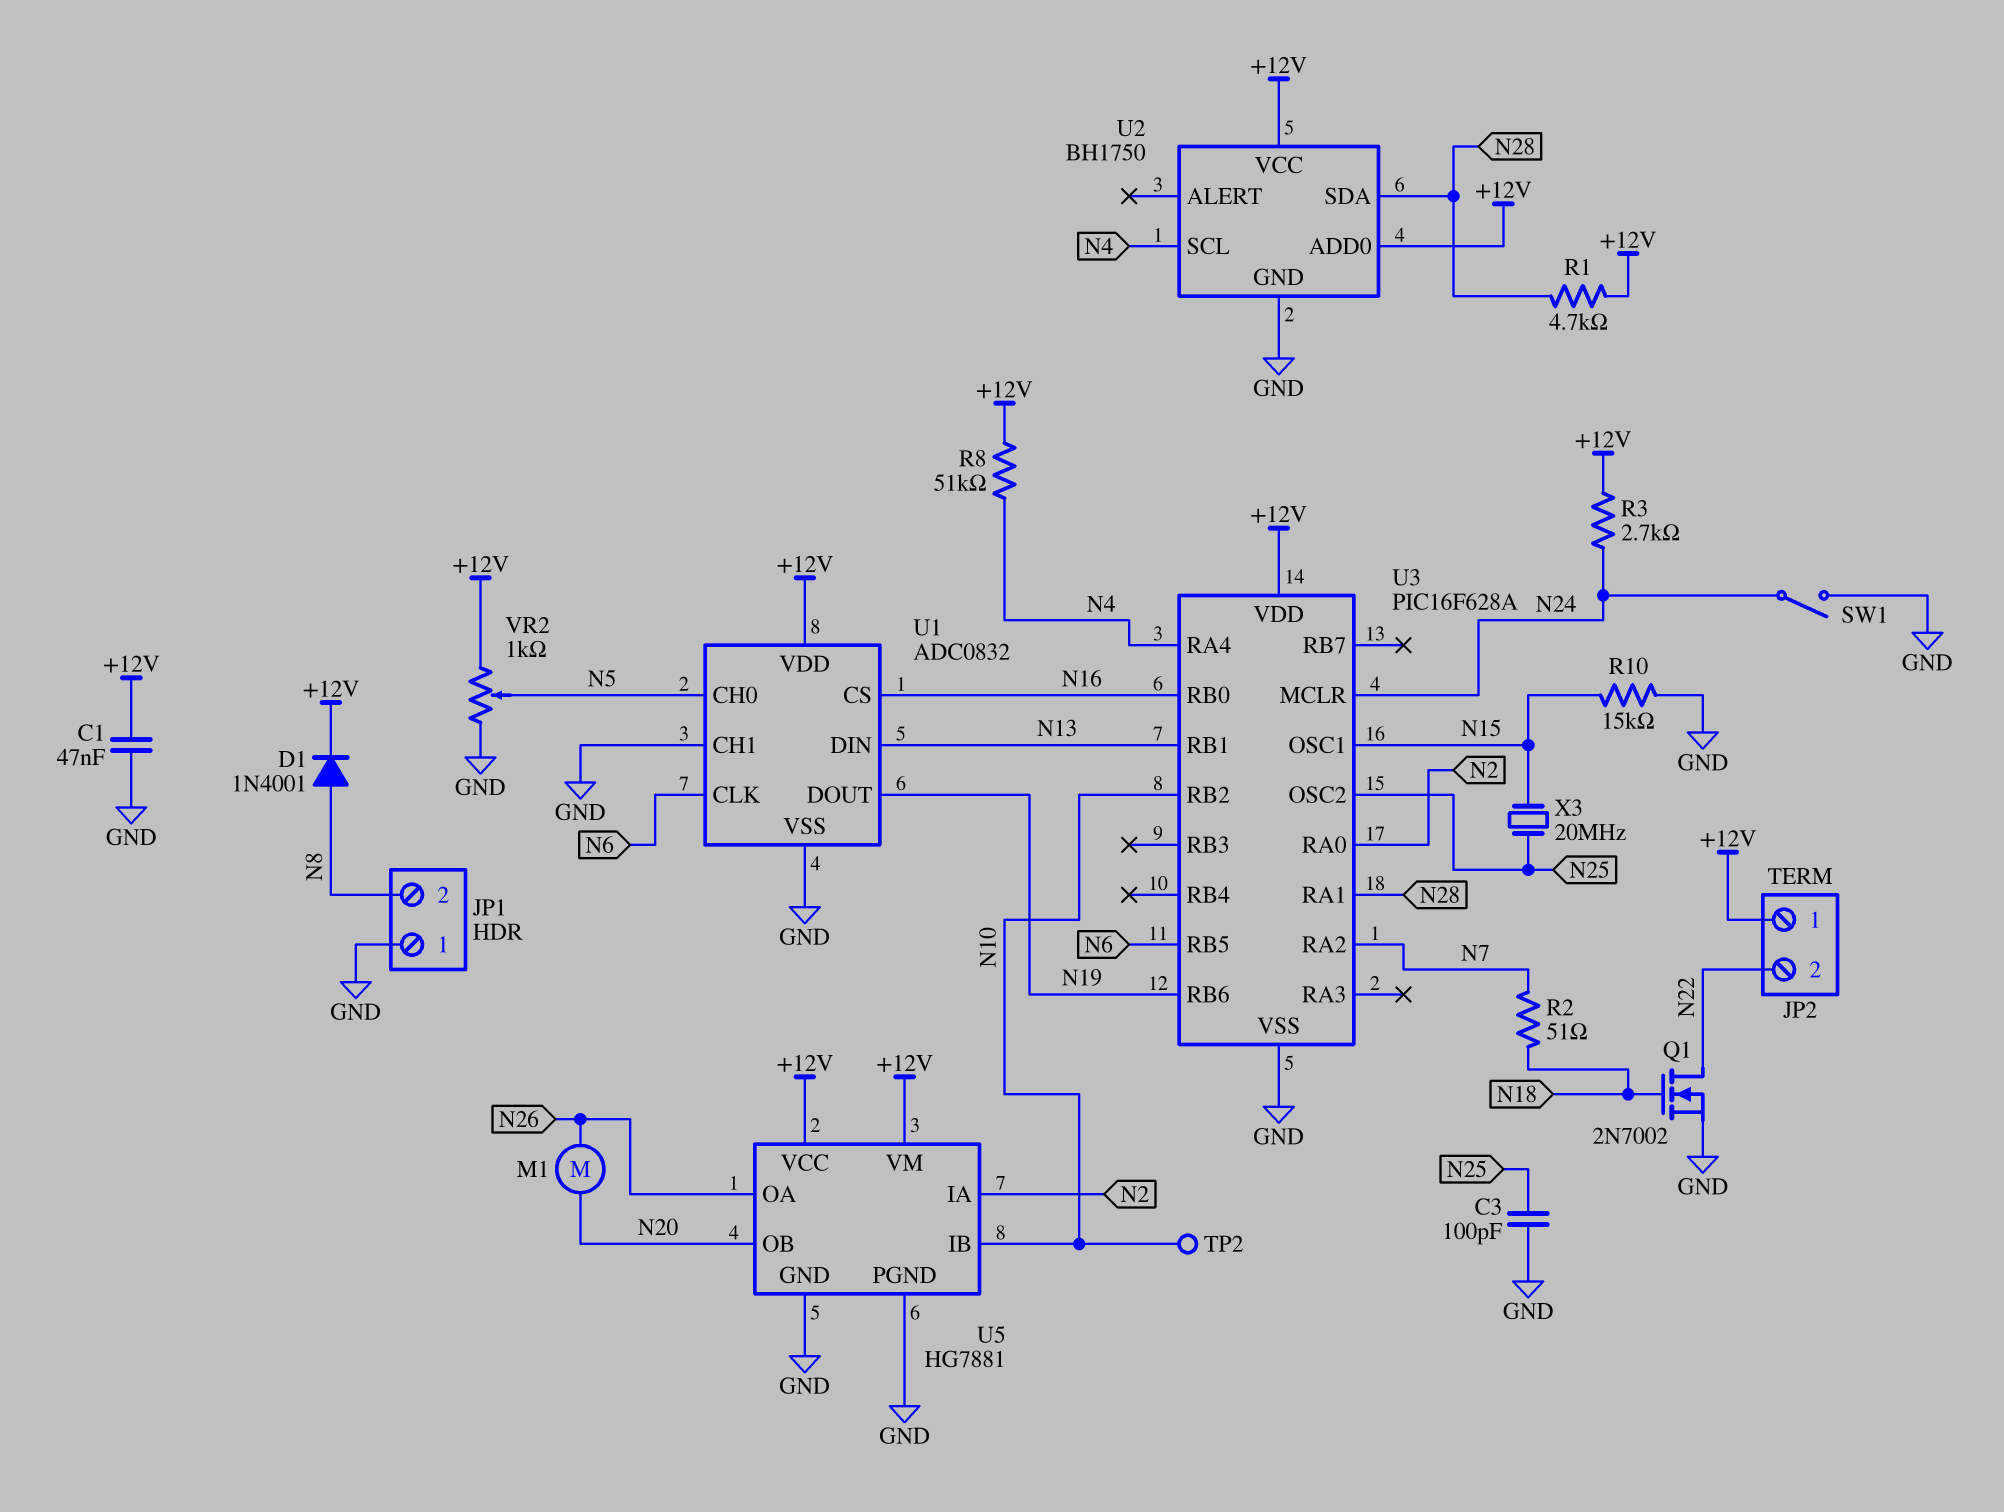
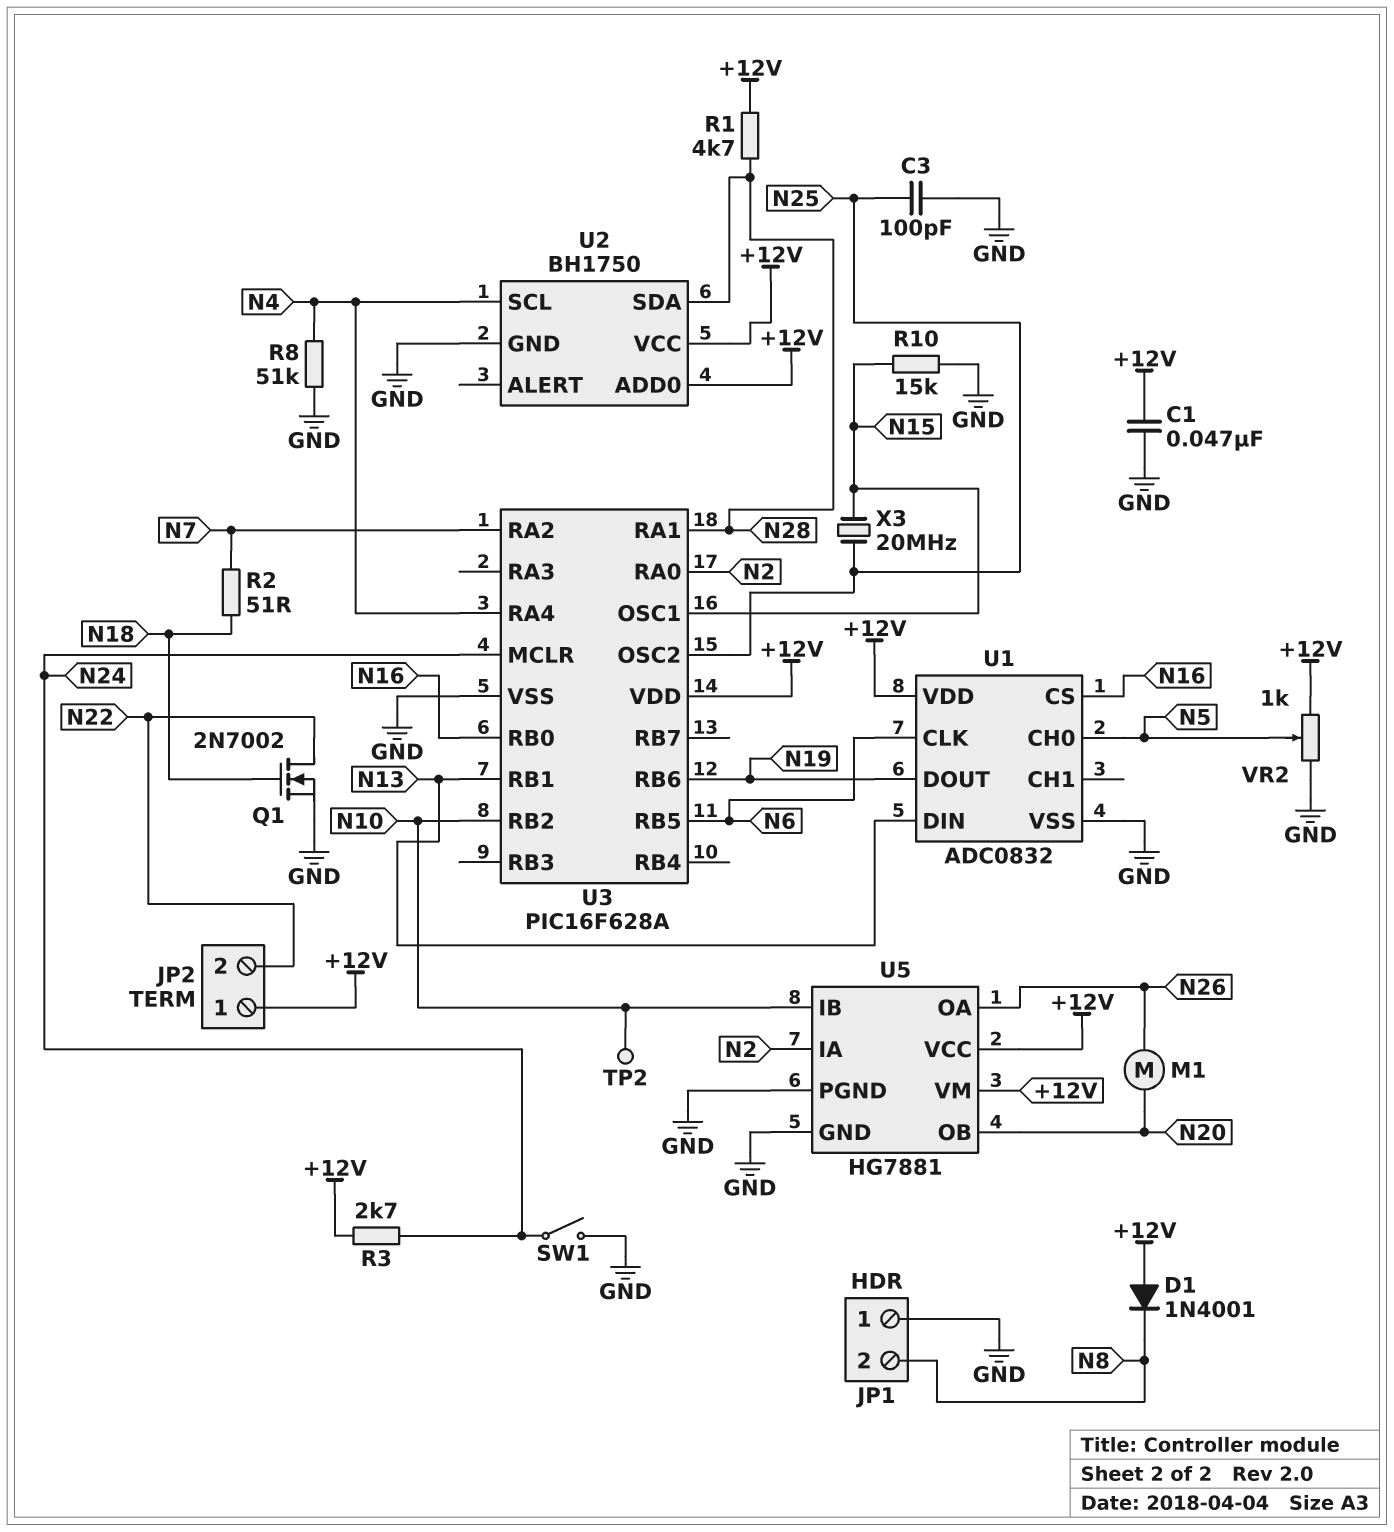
D1: diode 1N4001 (A N8, K +12V) -> diode 1N4001 (A +12V, K N8)
R8: 51k (+12V, N4) -> 51k (GND, N4)
U1 pin CH1: GND -> none

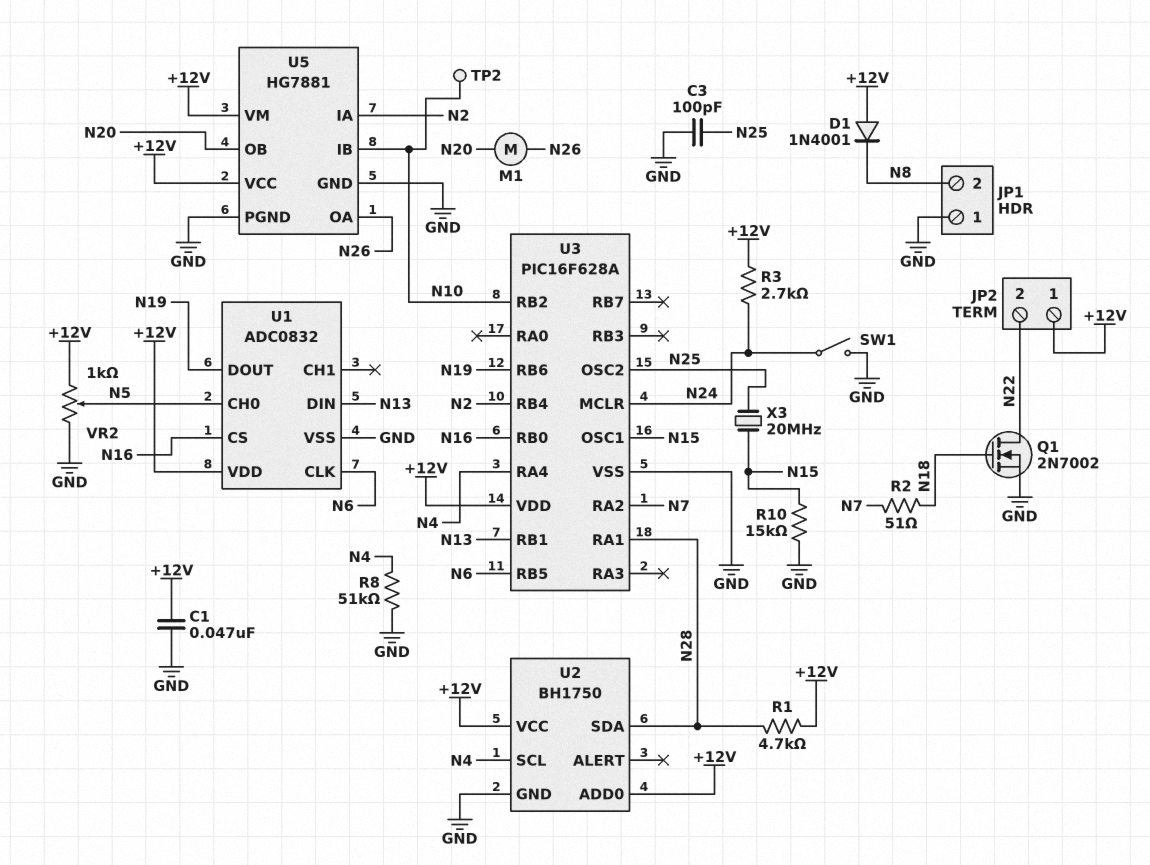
U3 pin RA0: N2 -> none
U3 pin RB4: none -> N2

